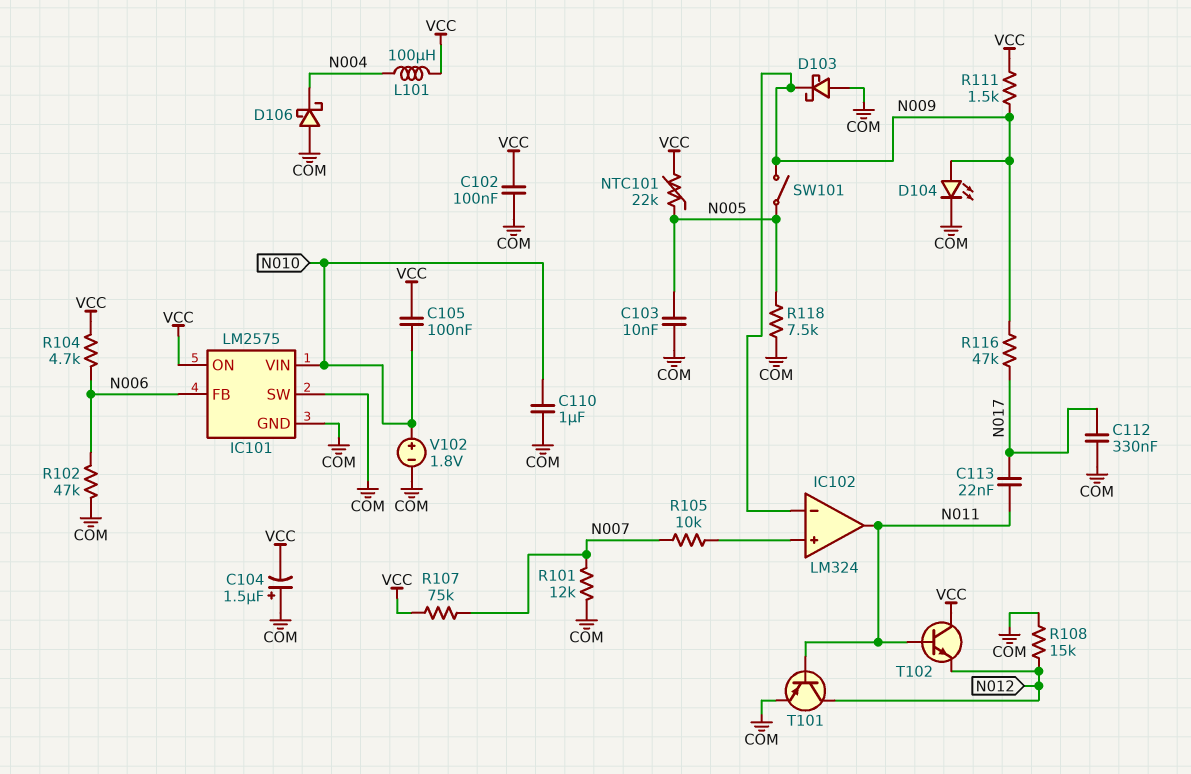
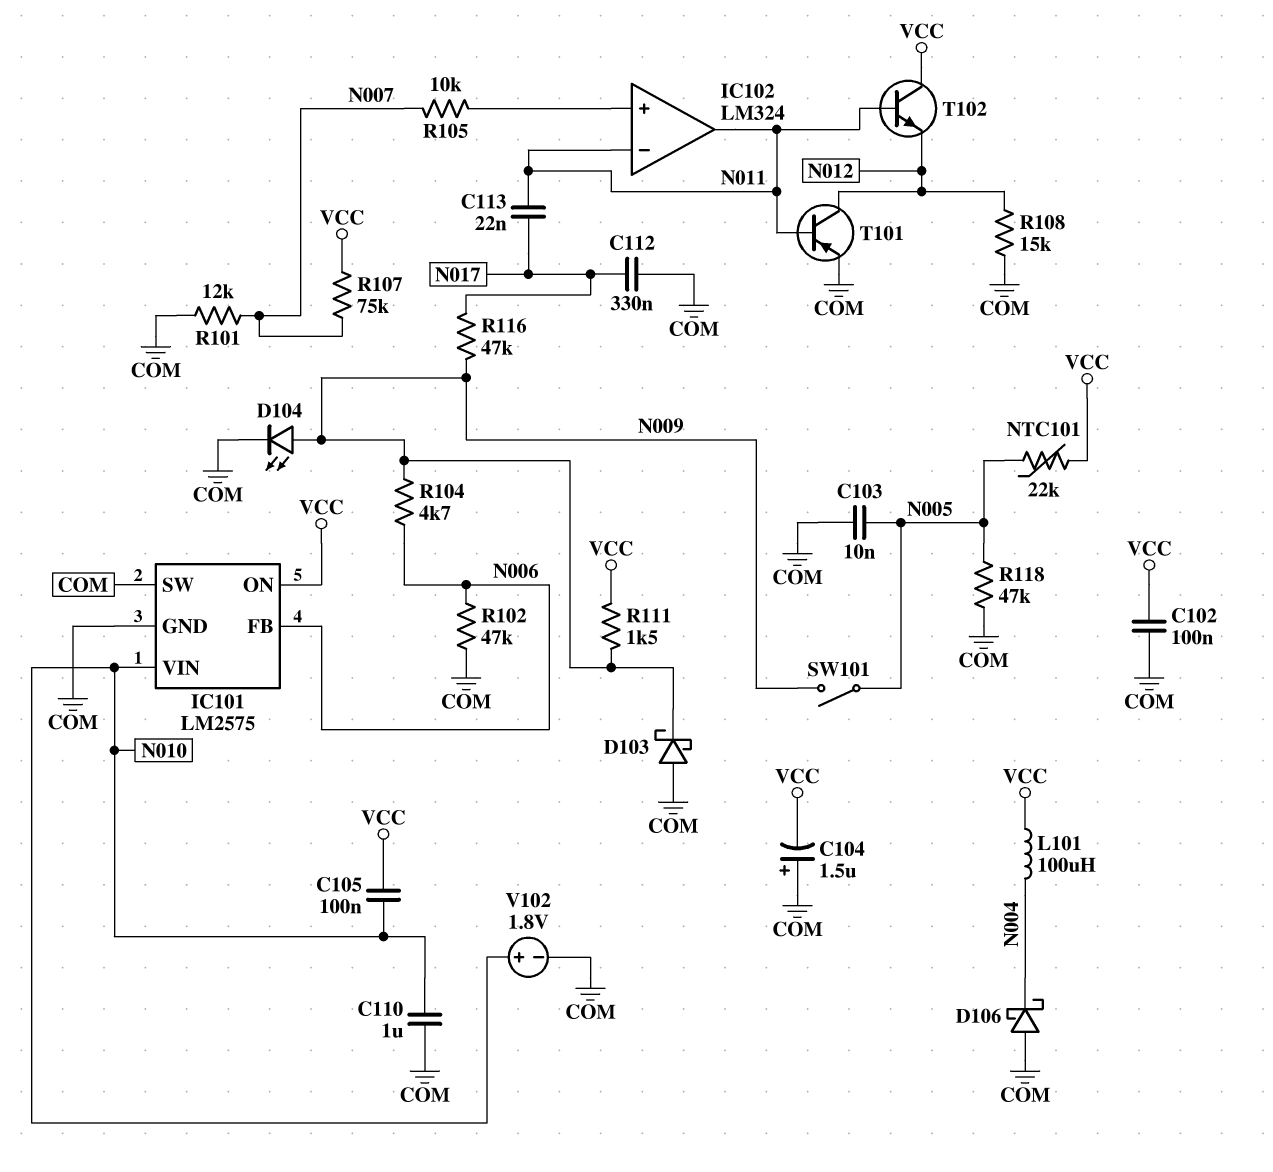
IC102 pin in-: N009 -> N011
R104: 4.7k (N006, VCC) -> 4.7k (N006, N009)
R118: 7.5k (COM, N005) -> 47k (COM, N005)

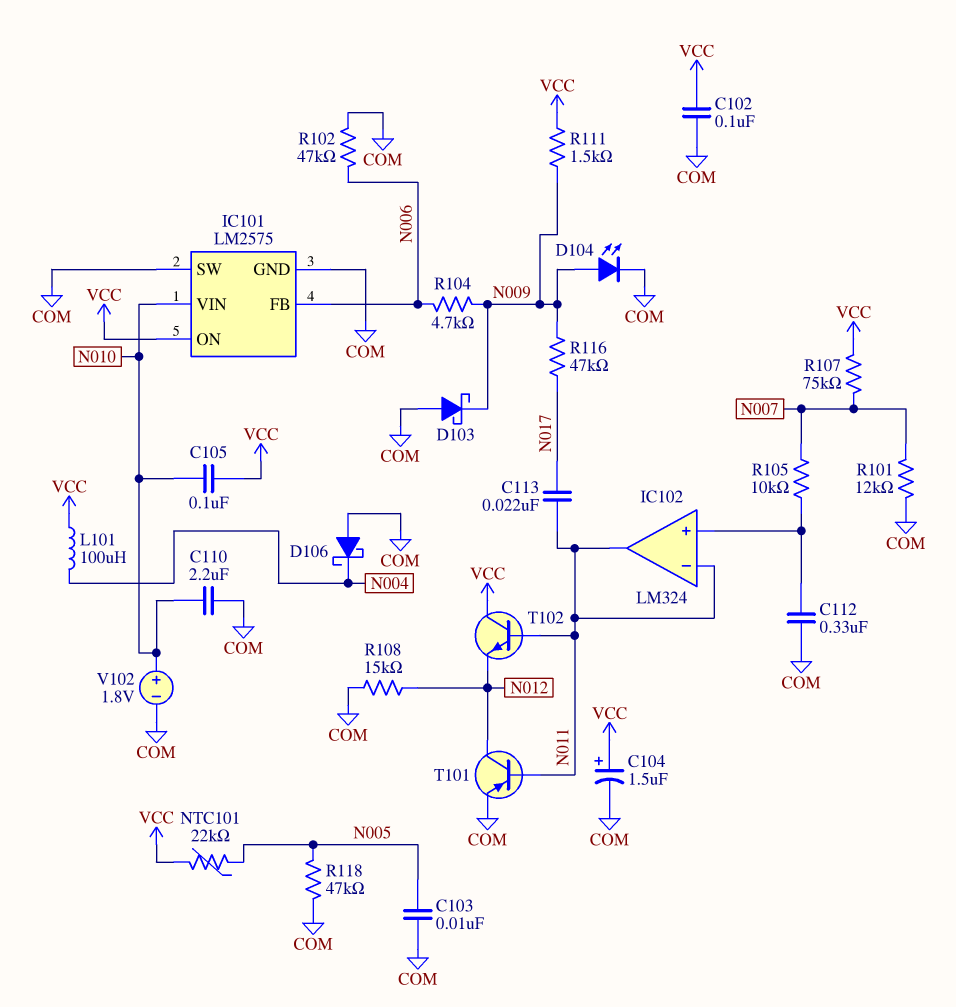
C104: 1.5uF (plus COM, minus VCC) -> 1.5uF (plus VCC, minus COM)
C110: 1uF (COM, N010) -> 2.2uF (COM, N010)
C112: 330nF (COM, N017) -> 330nF (COM, IC102/in+)
SW101: switch (N005, N009) -> none

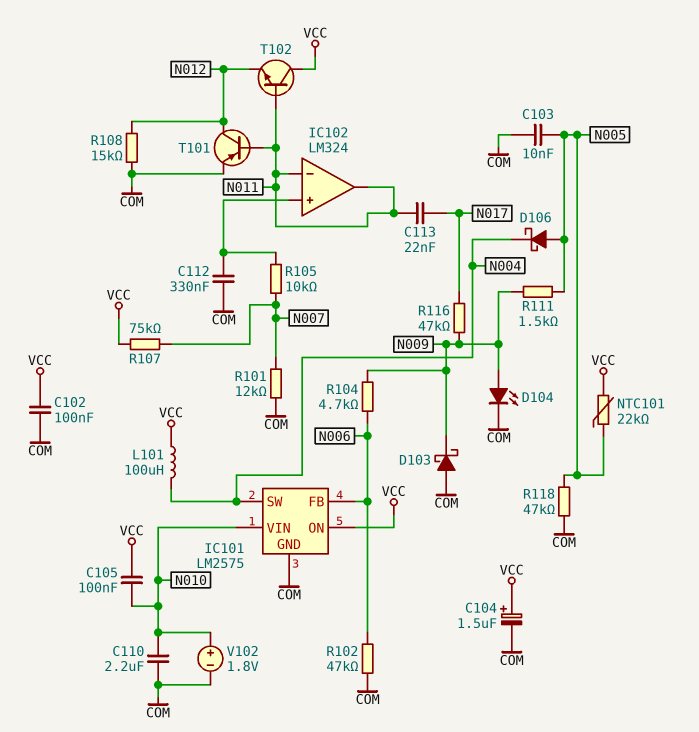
D106: schottky (A COM, K N004) -> schottky (A N005, K N004)
IC101 pin SW: COM -> N004
R111: 1.5k (N009, VCC) -> 1.5k (N005, N009)

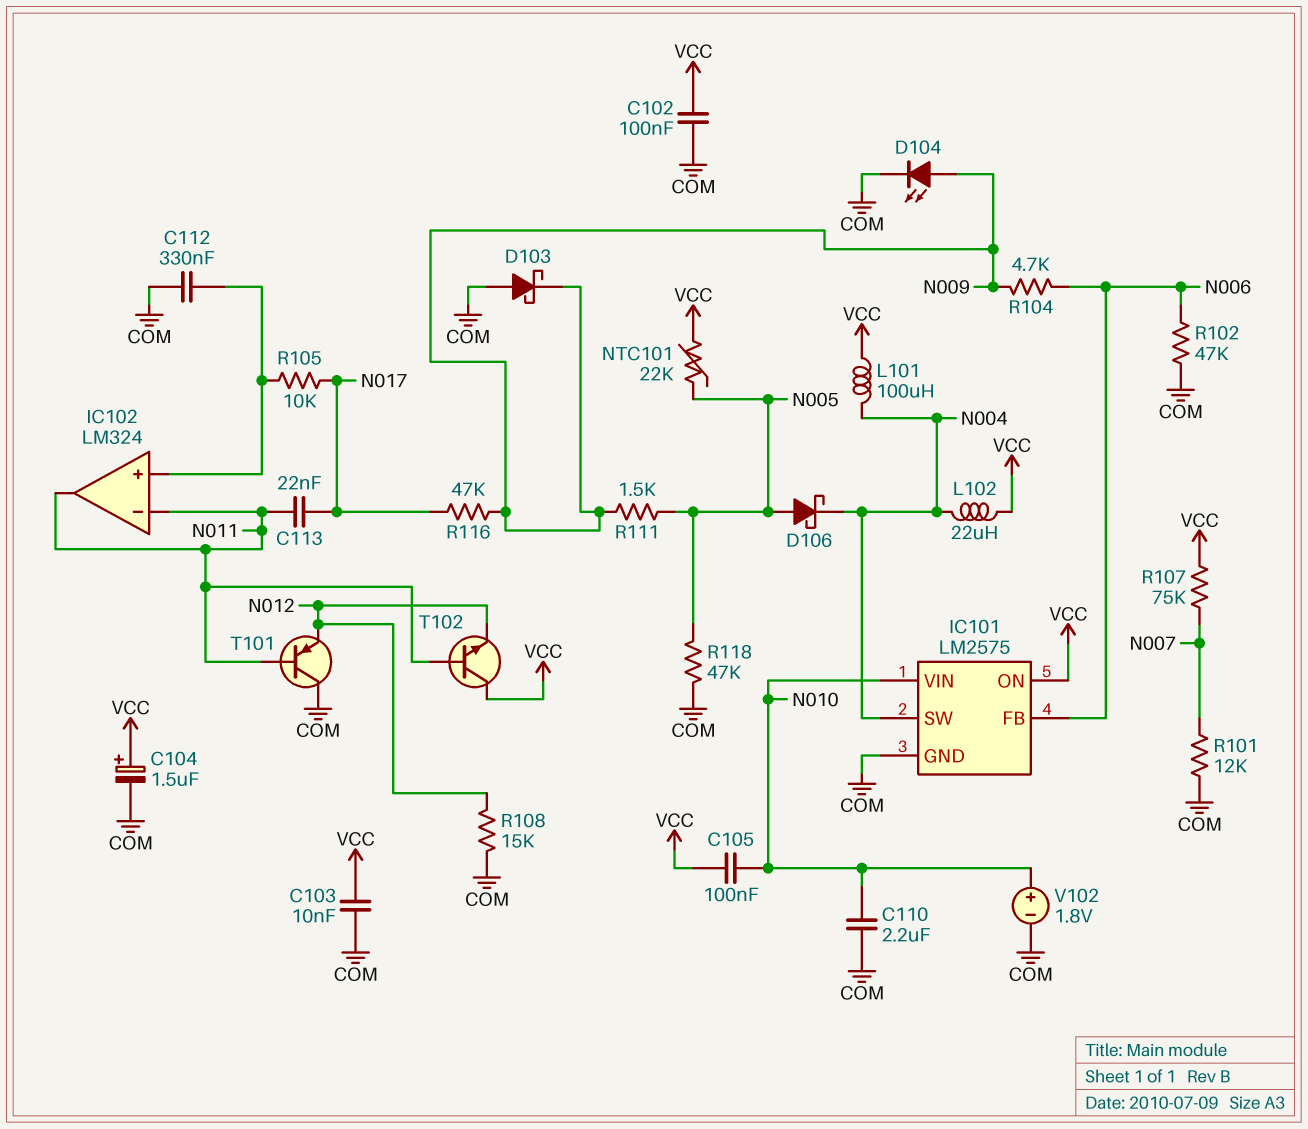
C103: 10nF (COM, N005) -> 10nF (COM, VCC)
L102: none -> 22uH (N004, VCC)
R105: 10k (IC102/in+, N007) -> 10k (IC102/in+, N017)
T101: PNP (B N011, C N012, E COM) -> PNP (B N011, C COM, E N012)

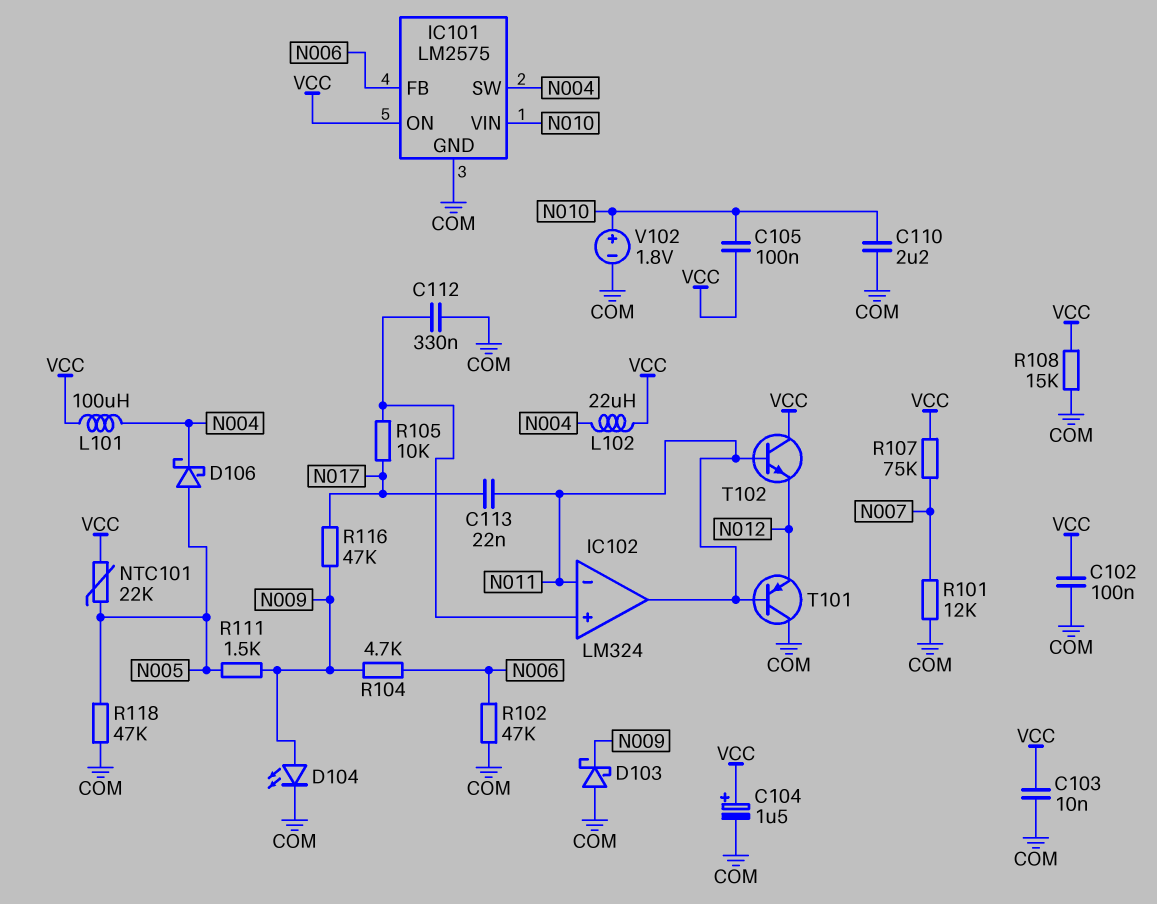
R108: 15k (COM, N012) -> 15k (COM, VCC)

